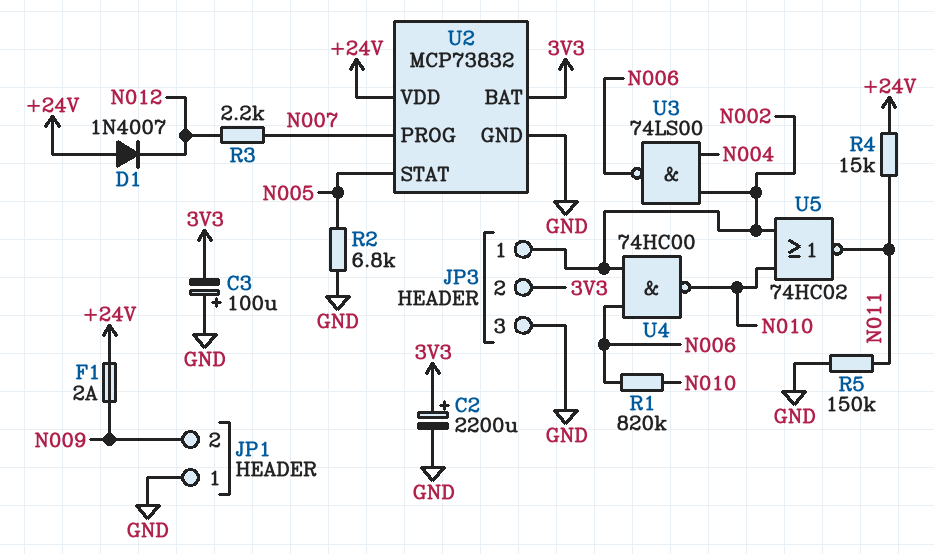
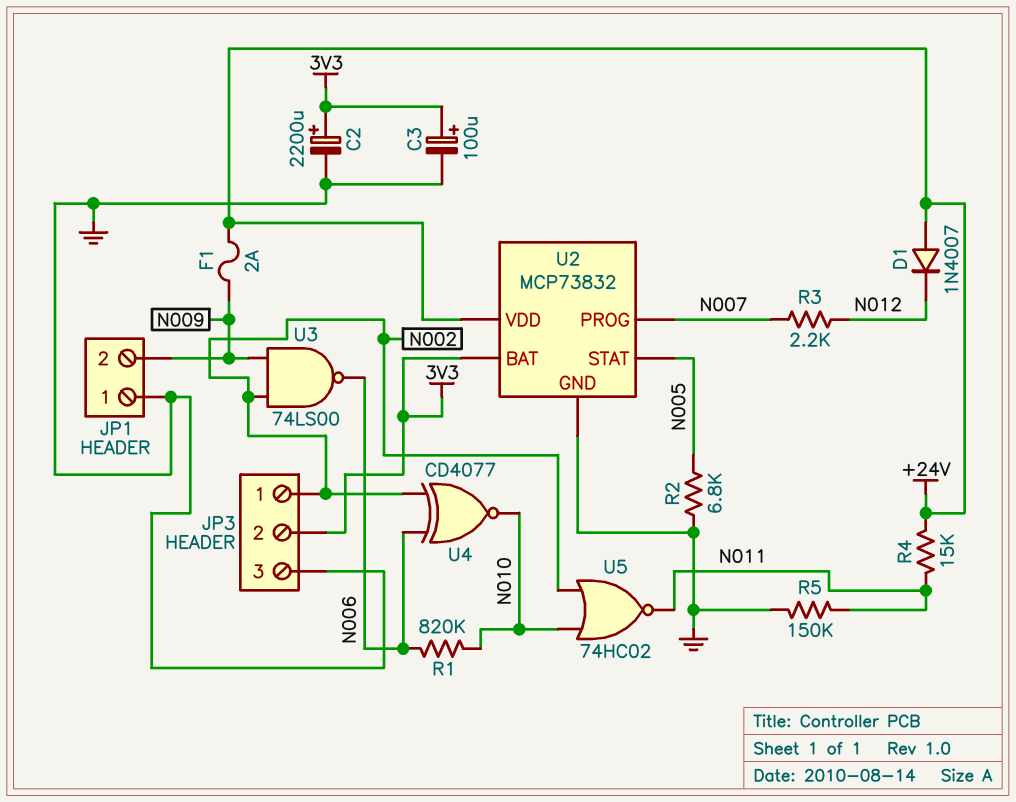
C3: 100uF (plus GND, minus 3V3) -> 100uF (plus 3V3, minus GND)
U3: NAND 74LS00 (in N002, in N004, out N006) -> NAND 74LS00 (in N002, in N009, out N006)
U4: NAND 74HC00 (in N002, in N006, out N010) -> XNOR CD4077 (in N002, in N006, out N010)

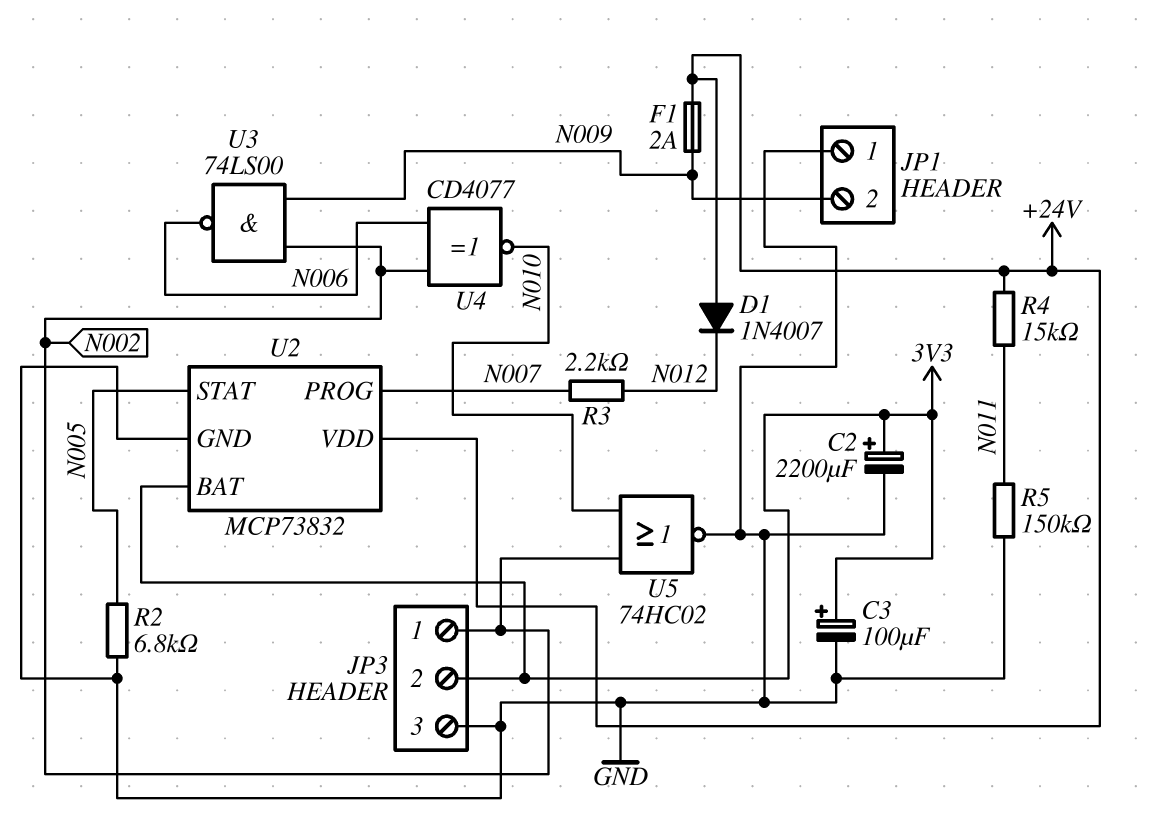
R1: 820k (N006, N010) -> none
U5: NOR 74HC02 (in N002, in N010, out N011) -> NOR 74HC02 (in N002, in N010, out GND)

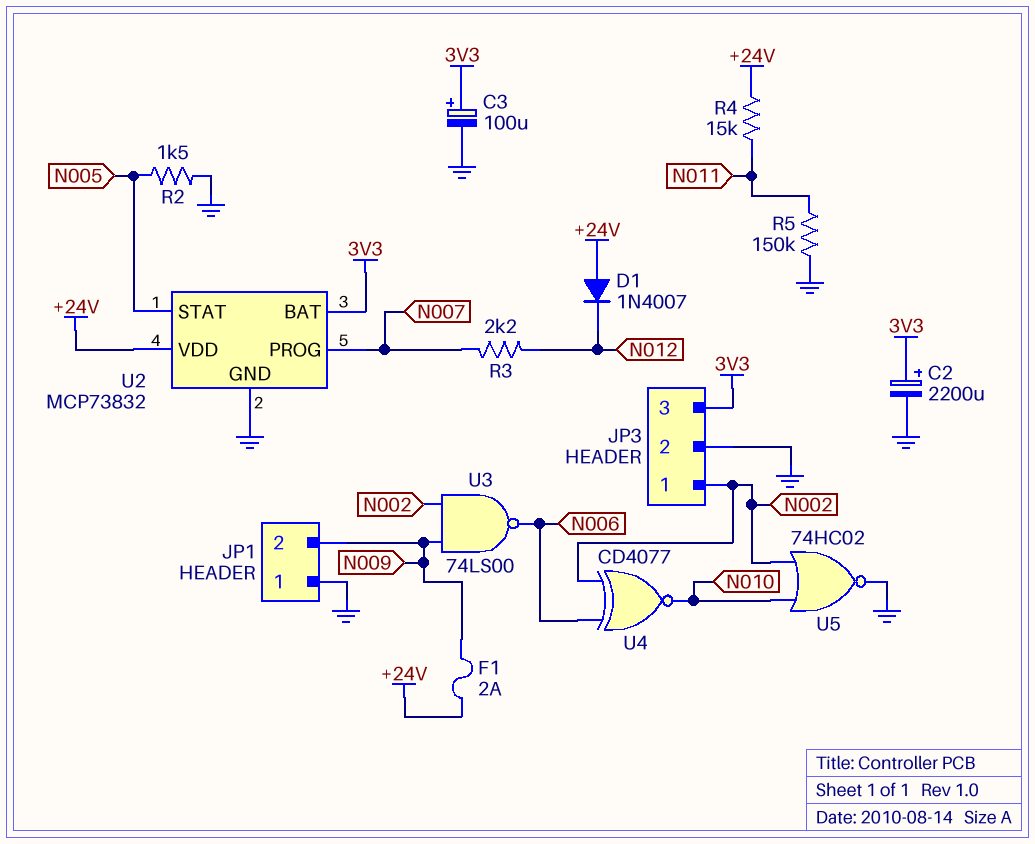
JP3 pin 2: 3V3 -> GND
JP3 pin 3: GND -> 3V3
R2: 6.8k (GND, N005) -> 1.5k (GND, N005)

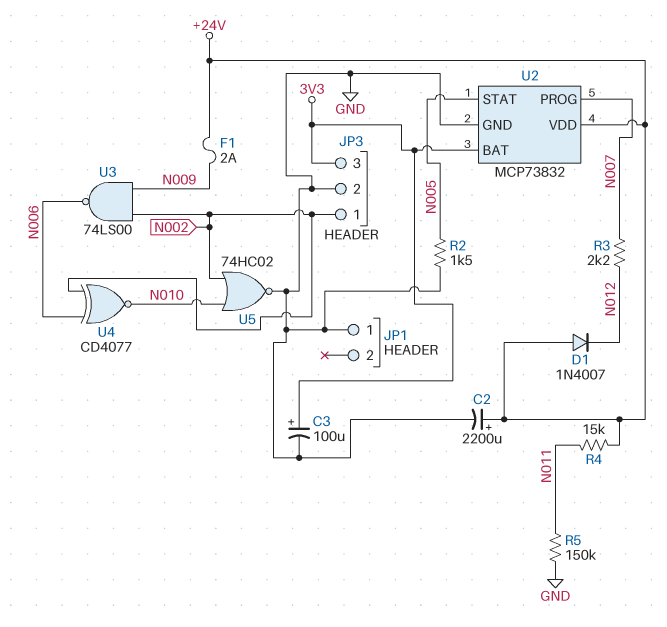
C2: 2200uF (plus 3V3, minus GND) -> 2200uF (plus +24V, minus GND)
JP1 pin 2: N009 -> none

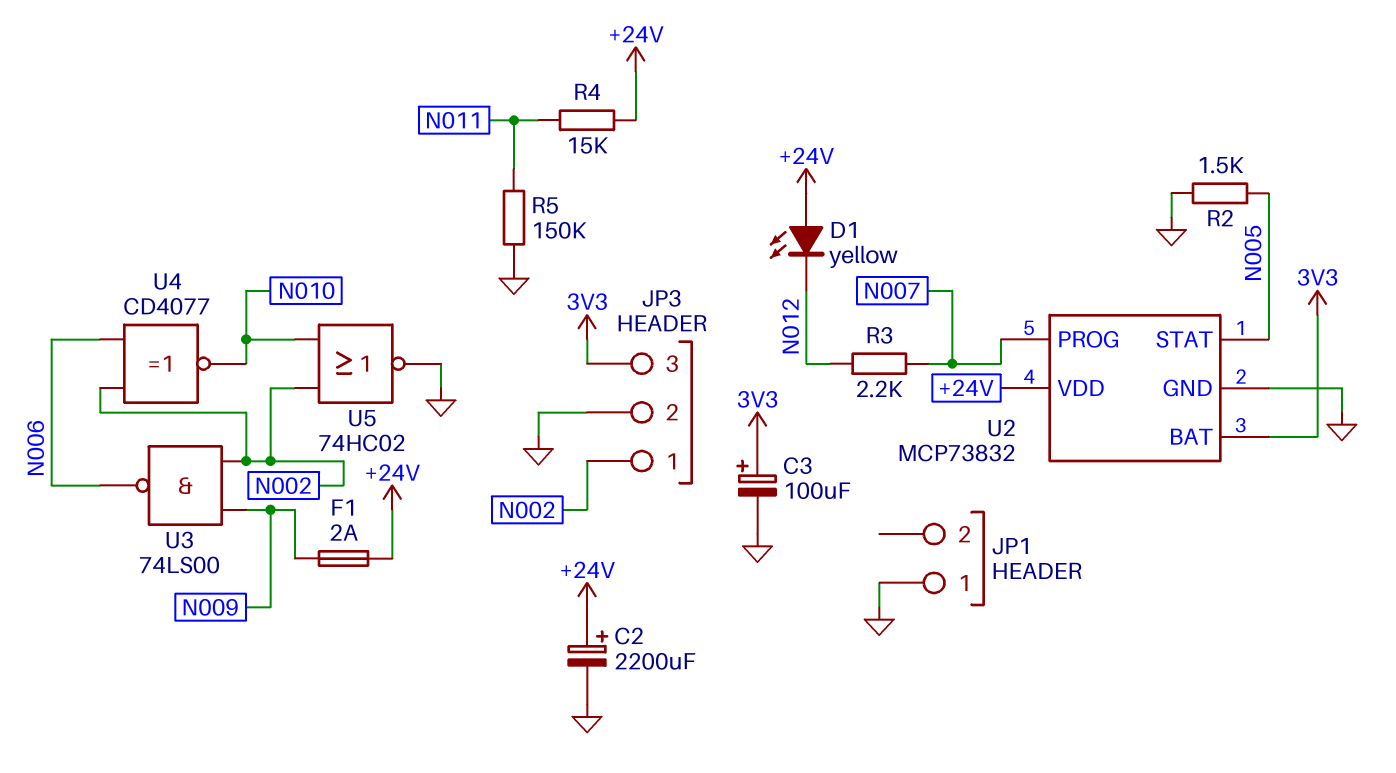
D1: diode 1N4007 (A +24V, K N012) -> LED yellow (A +24V, K N012)

